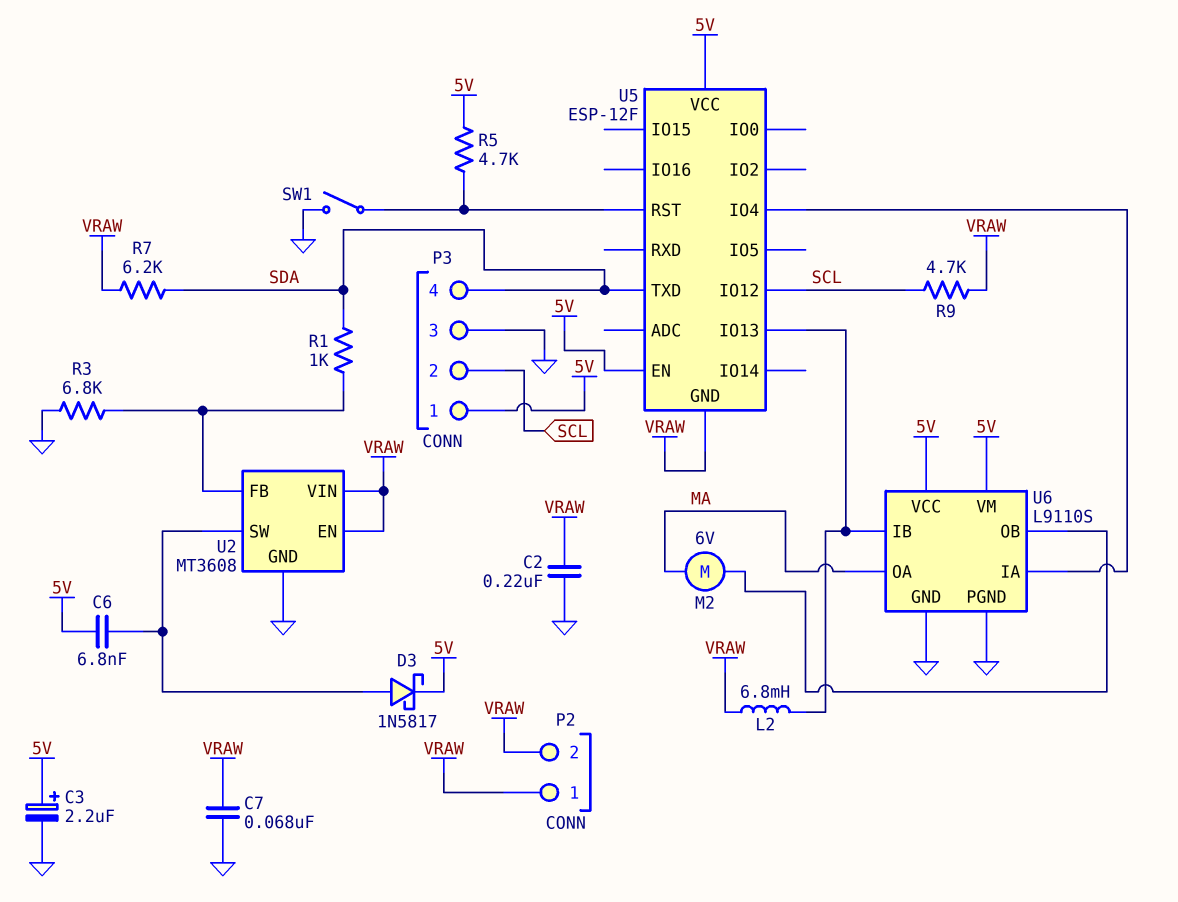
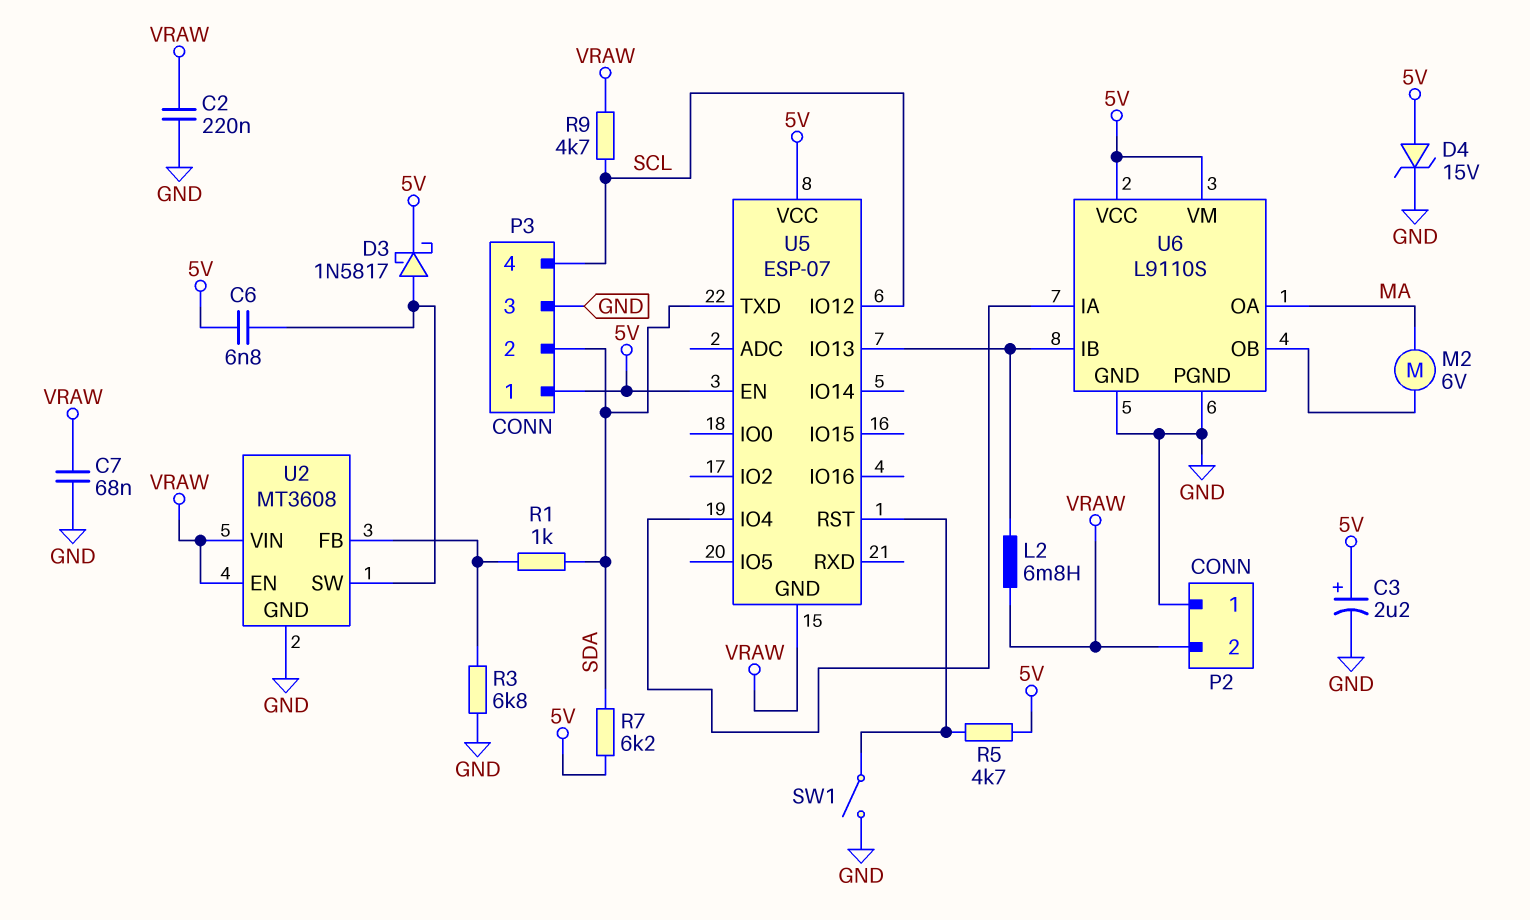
D4: none -> zener 15V (A 5V, K GND)
P2 pin 1: VRAW -> GND
P3 pin 2: SCL -> SDA
P3 pin 4: SDA -> SCL
R7: 6.2k (SDA, VRAW) -> 6.2k (5V, SDA)
U5: ESP-12F -> ESP-07

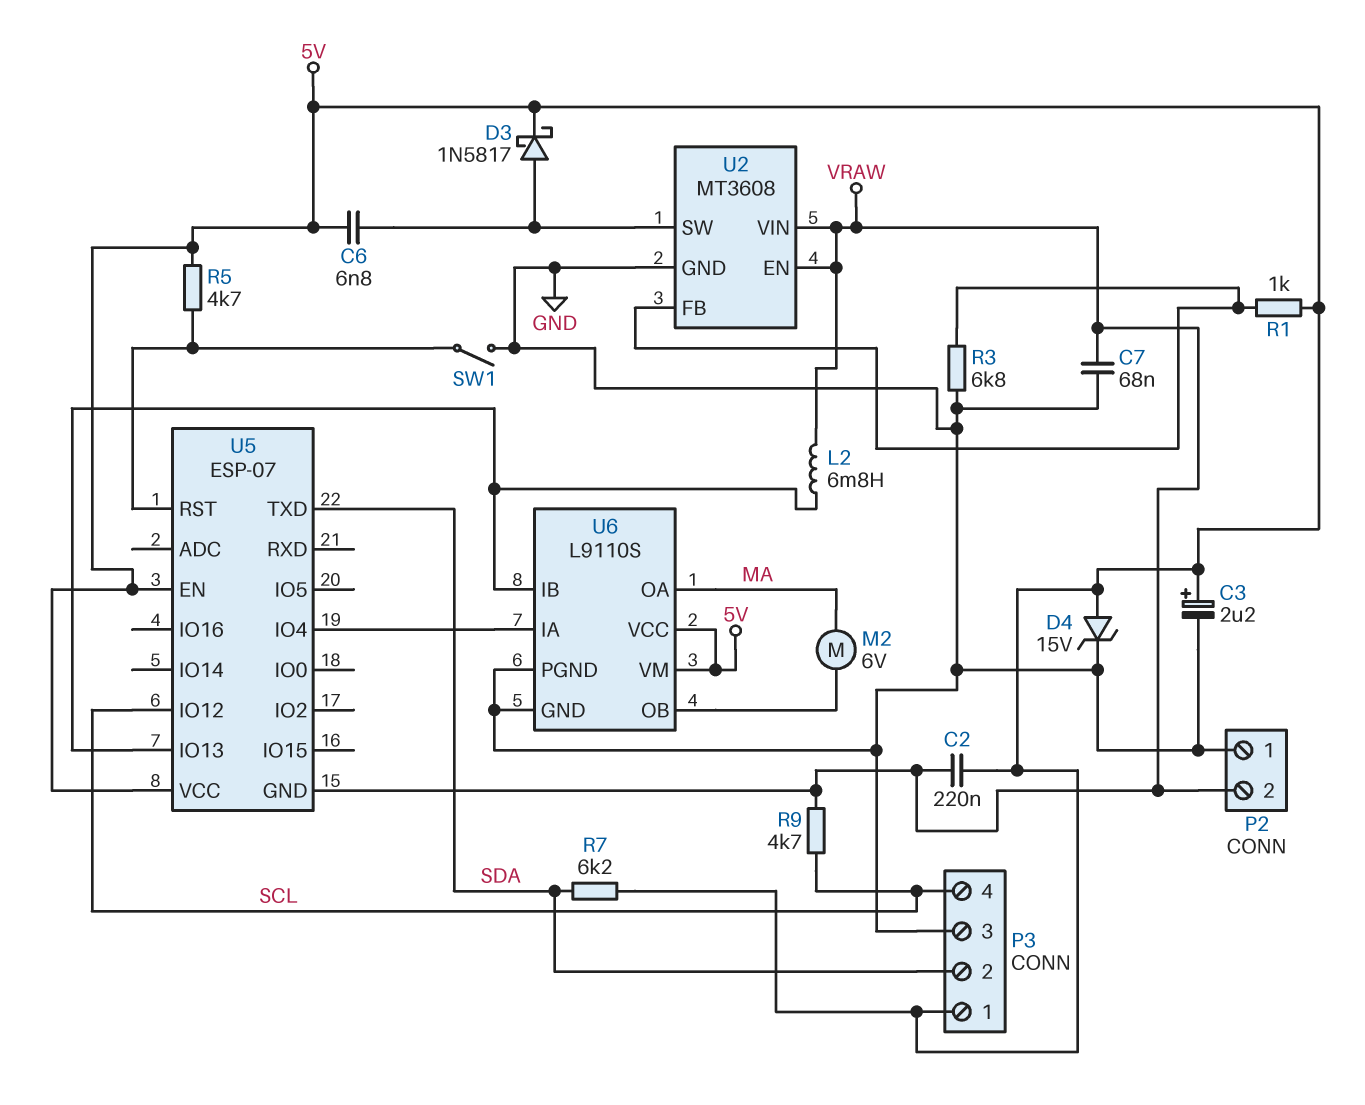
C2: 220nF (GND, VRAW) -> 220nF (5V, VRAW)
R1: 1k (SDA, U2/FB) -> 1k (5V, U2/FB)

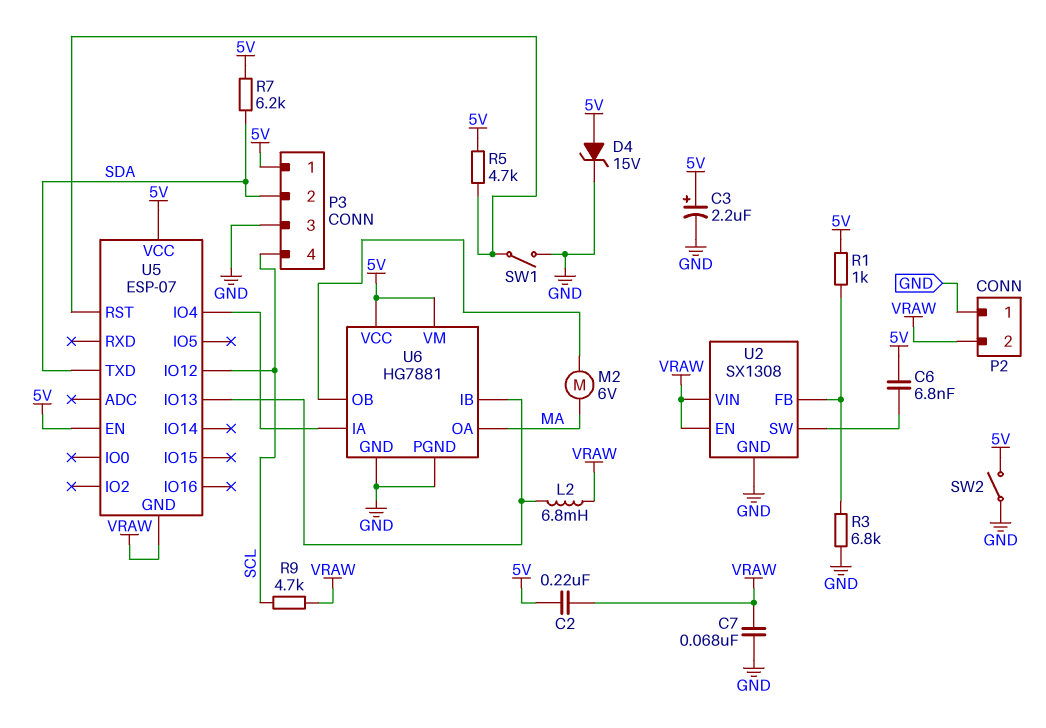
D3: schottky 1N5817 (A U2/SW, K 5V) -> none
SW2: none -> switch (5V, GND)
U2: MT3608 -> SX1308
U6: L9110S -> HG7881

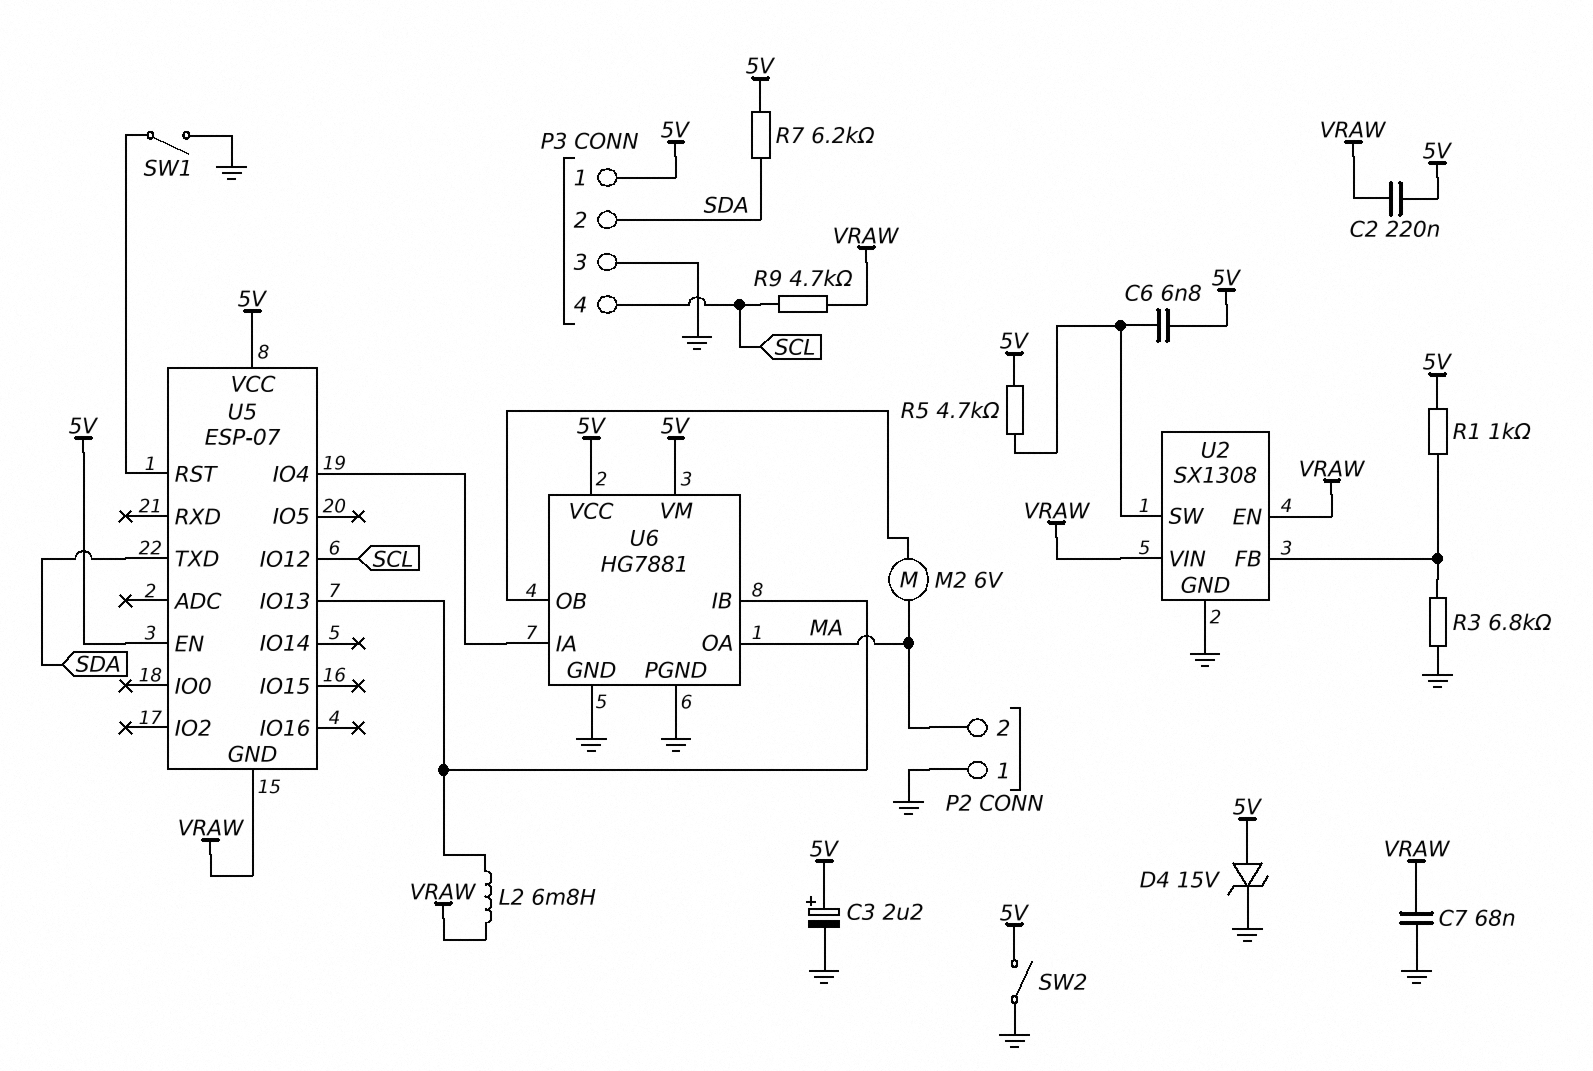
P2 pin 2: VRAW -> MA
R5: 4.7k (5V, U5/RST) -> 4.7k (5V, U2/SW)

